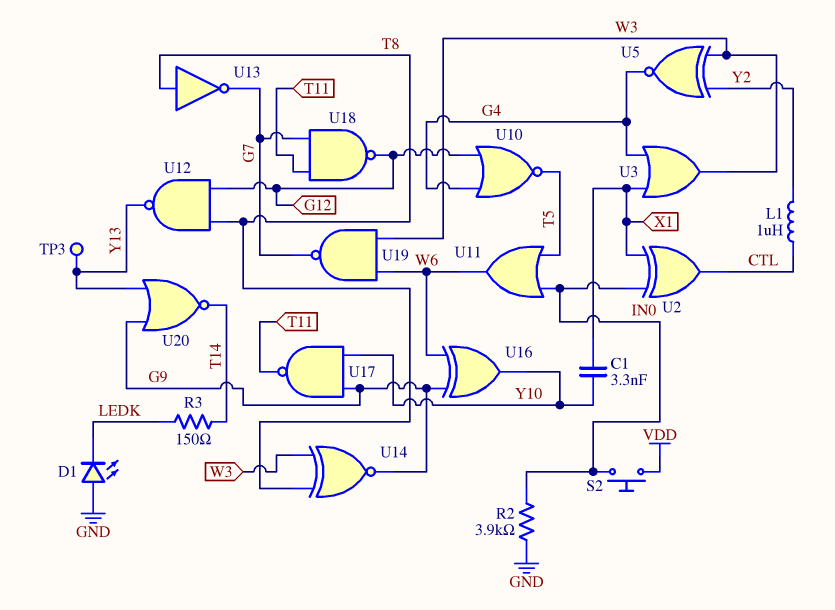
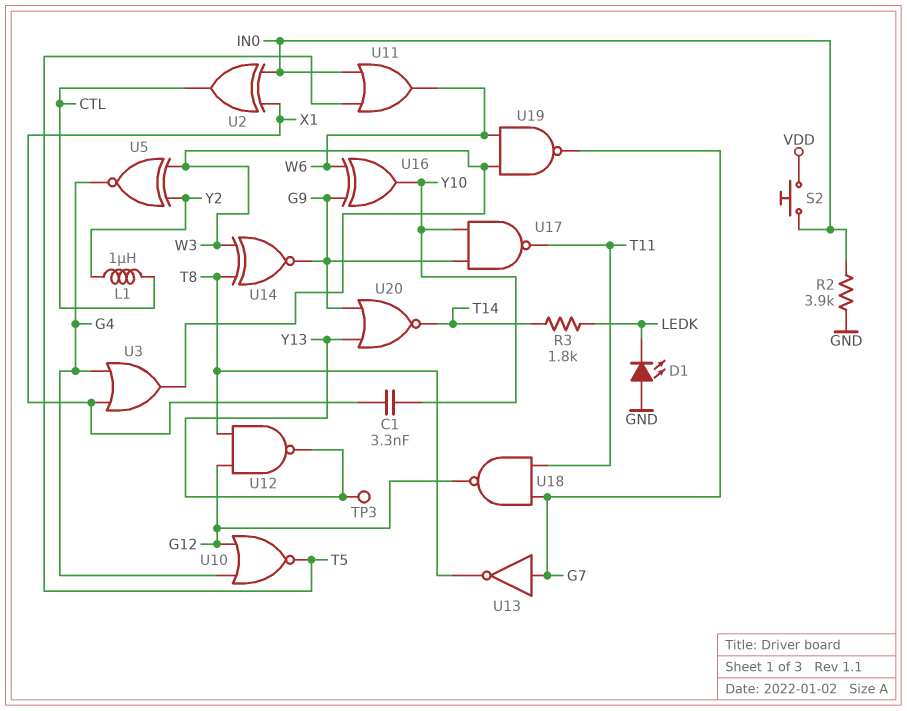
R3: 150 (LEDK, T14) -> 1.8k (LEDK, T14)
U13: NOT (in T8, out G7) -> NOT (in G7, out T8)

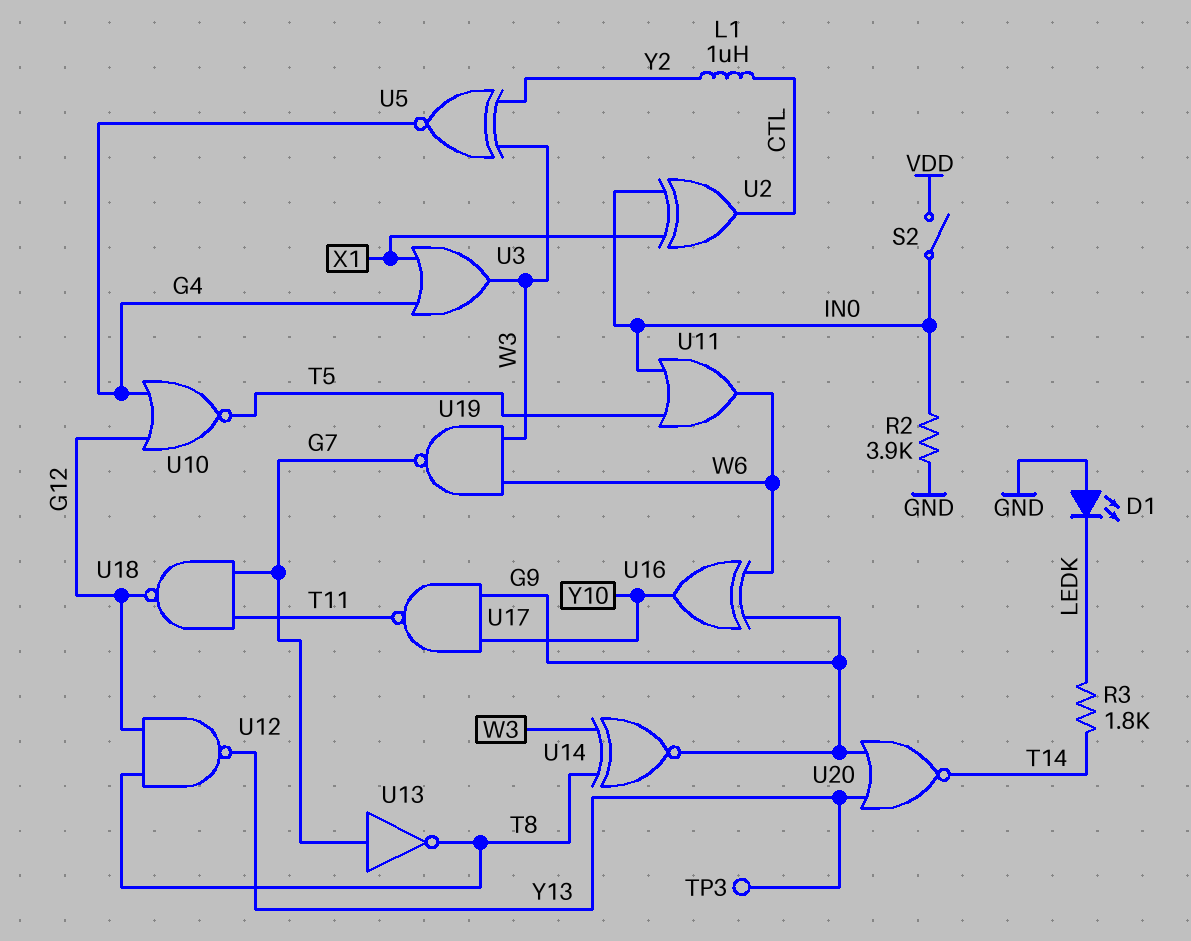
C1: 3.3nF (X1, Y10) -> none
S2: button (IN0, VDD) -> switch (IN0, VDD)

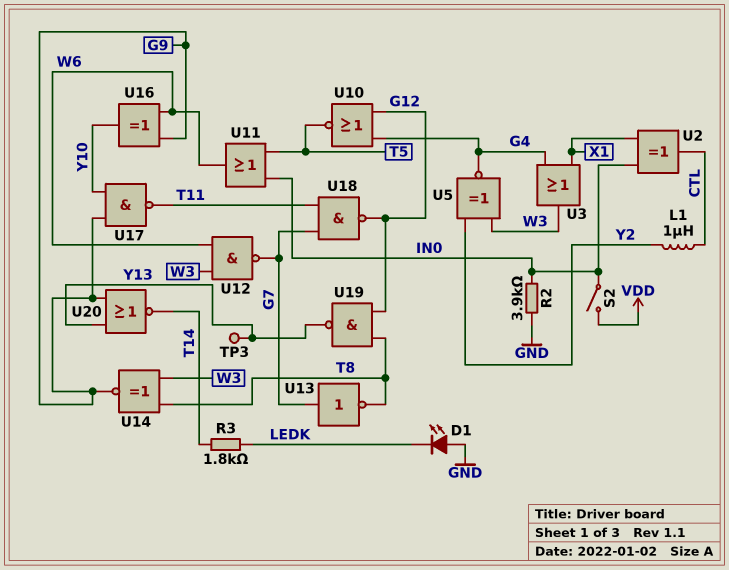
U12: NAND (in G12, in T8, out Y13) -> NAND (in W3, in W6, out G7)
U19: NAND (in W3, in W6, out G7) -> NAND (in G12, in T8, out Y13)

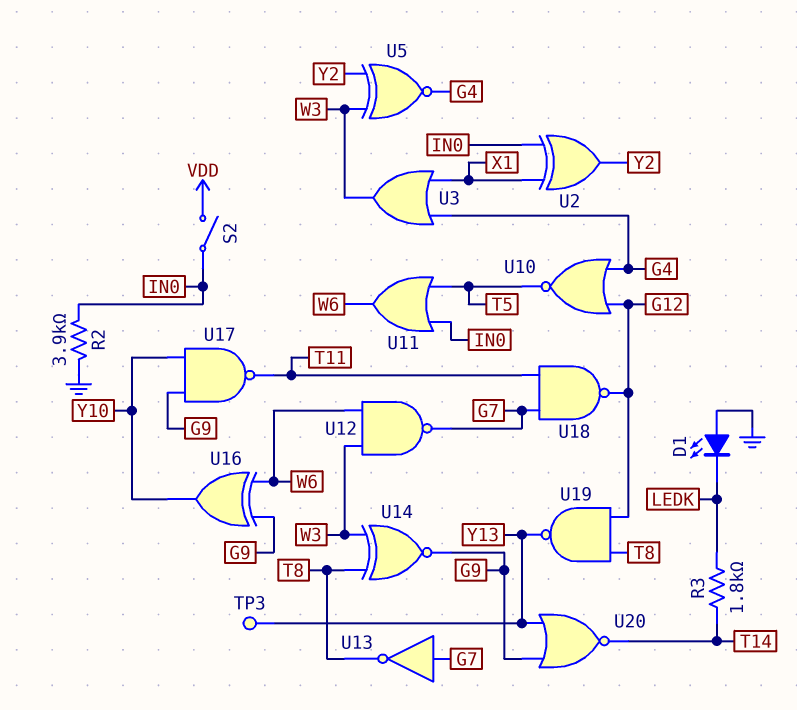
L1: 1uH (CTL, Y2) -> none
U2: XOR (in IN0, in X1, out CTL) -> XOR (in IN0, in X1, out Y2)

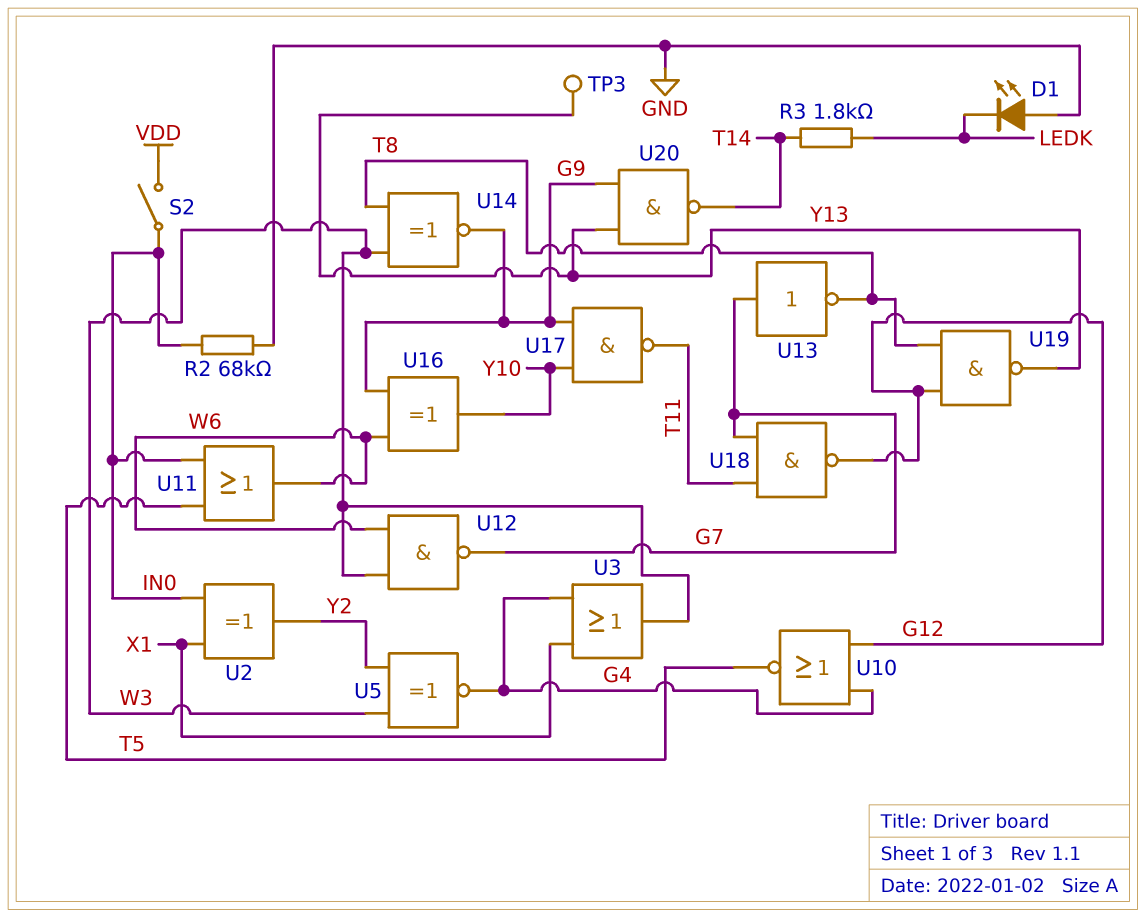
R2: 3.9k (GND, IN0) -> 68k (GND, IN0)
U20: NOR (in G9, in Y13, out T14) -> NAND (in G9, in Y13, out T14)

